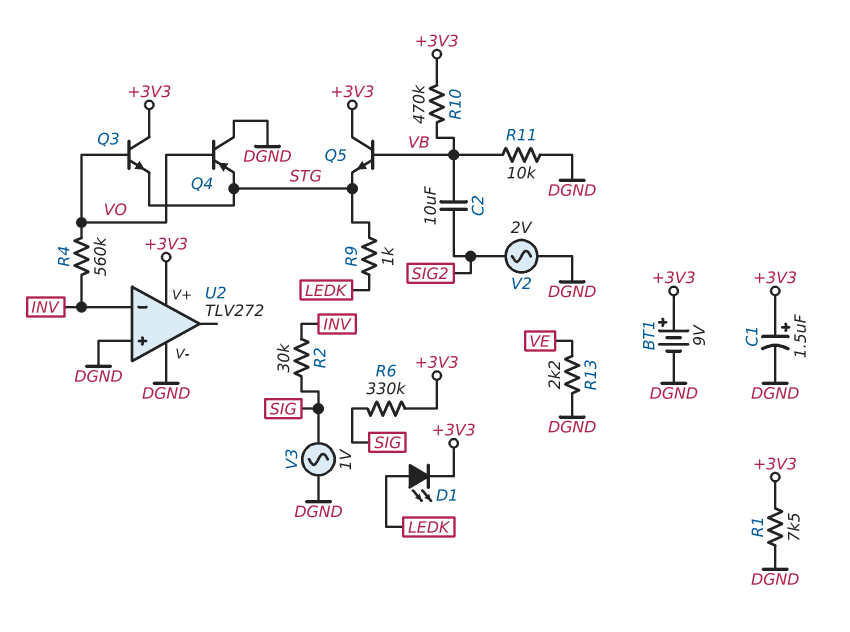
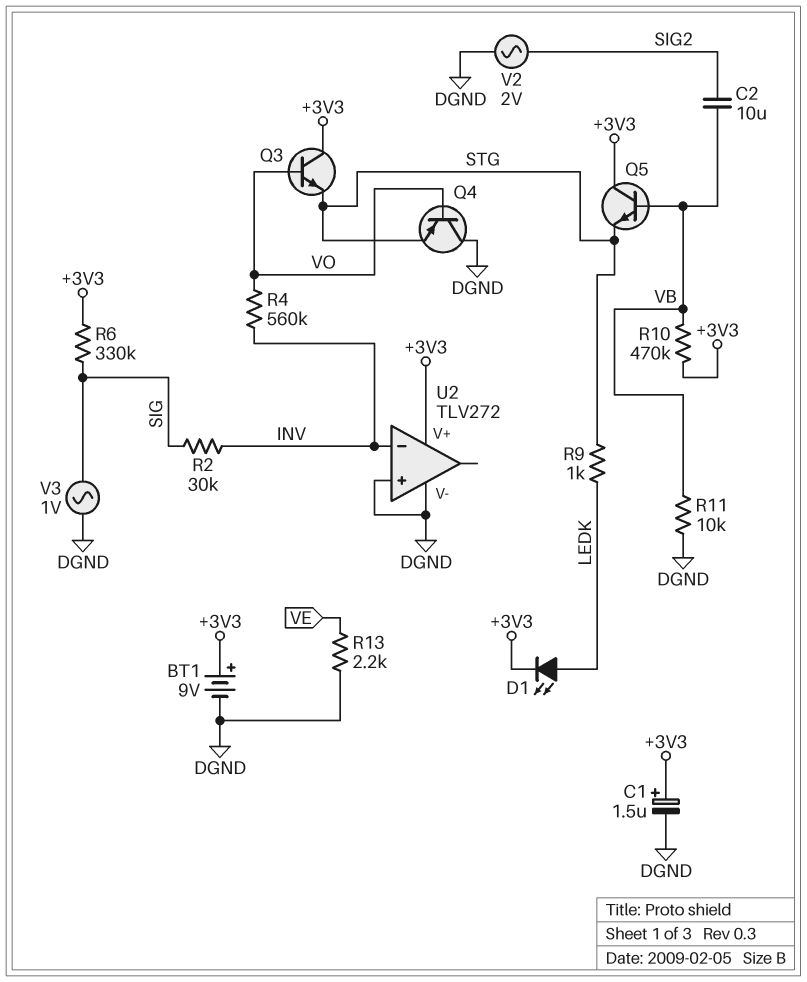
R1: 7.5k (+3V3, DGND) -> none

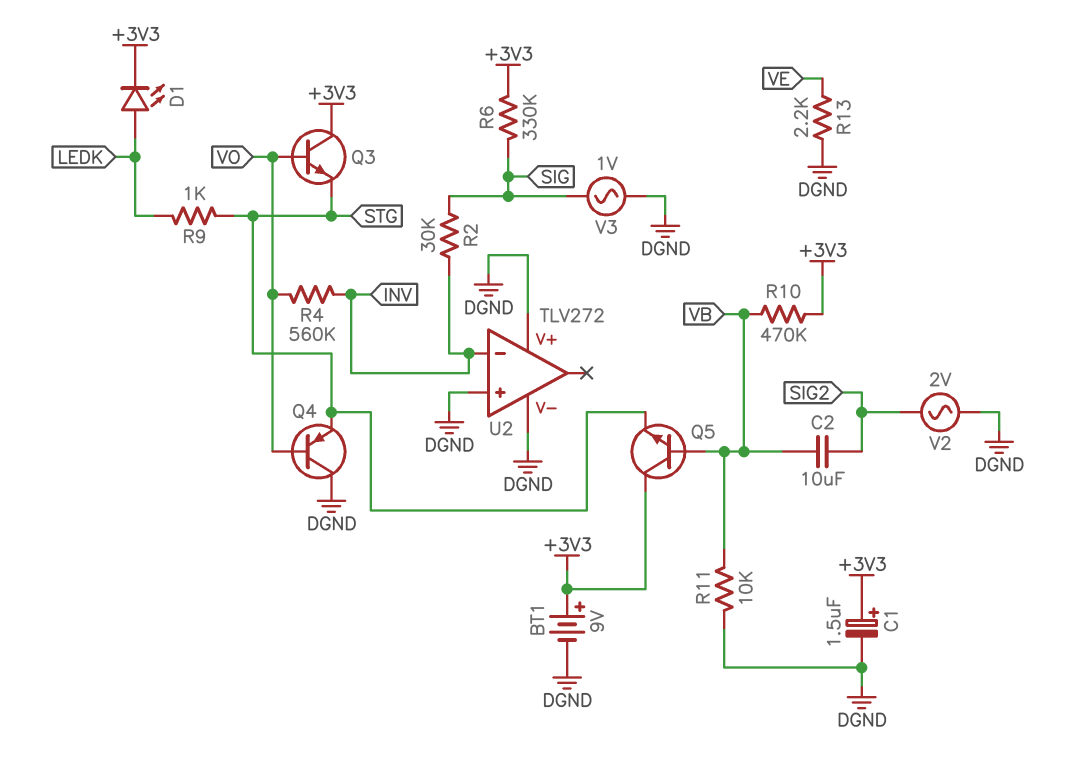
U2 pin V+: +3V3 -> DGND

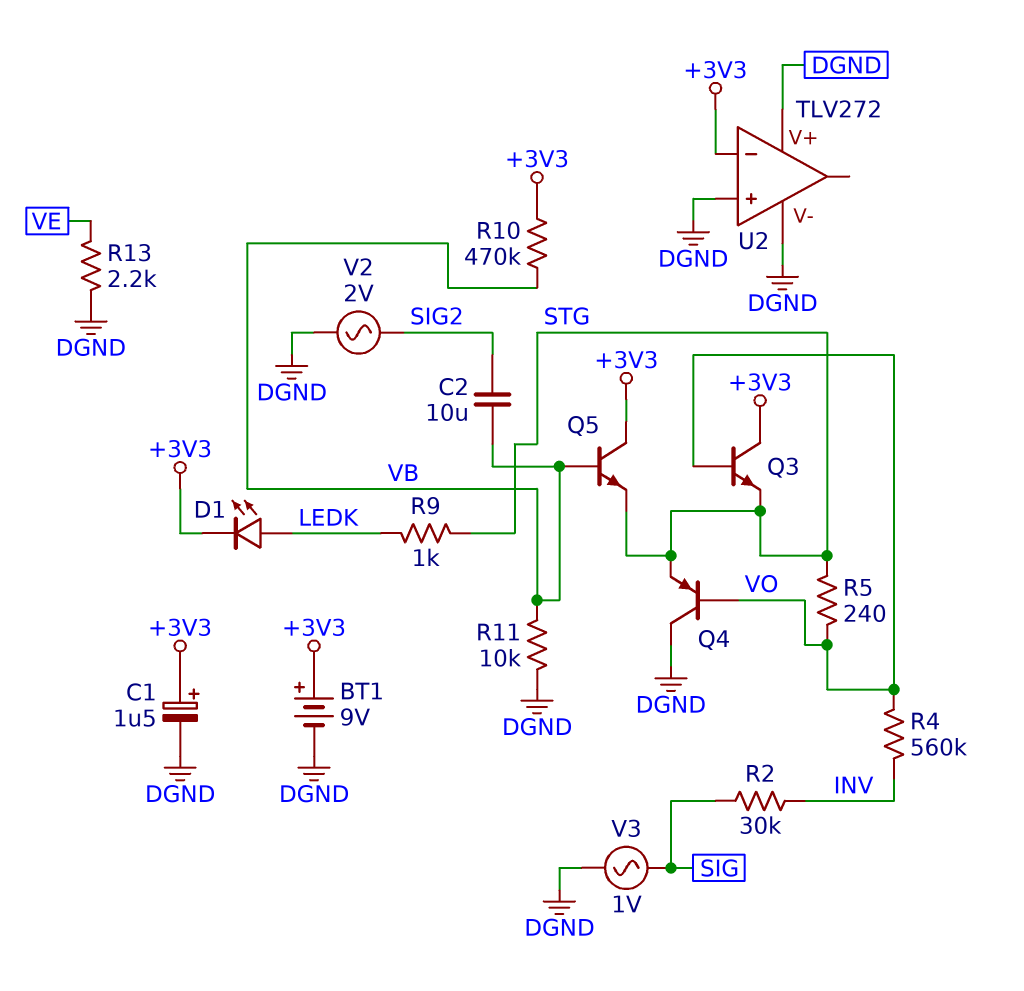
R5: none -> 240 (STG, VO)
R6: 330k (+3V3, SIG) -> none
U2 pin in-: INV -> +3V3

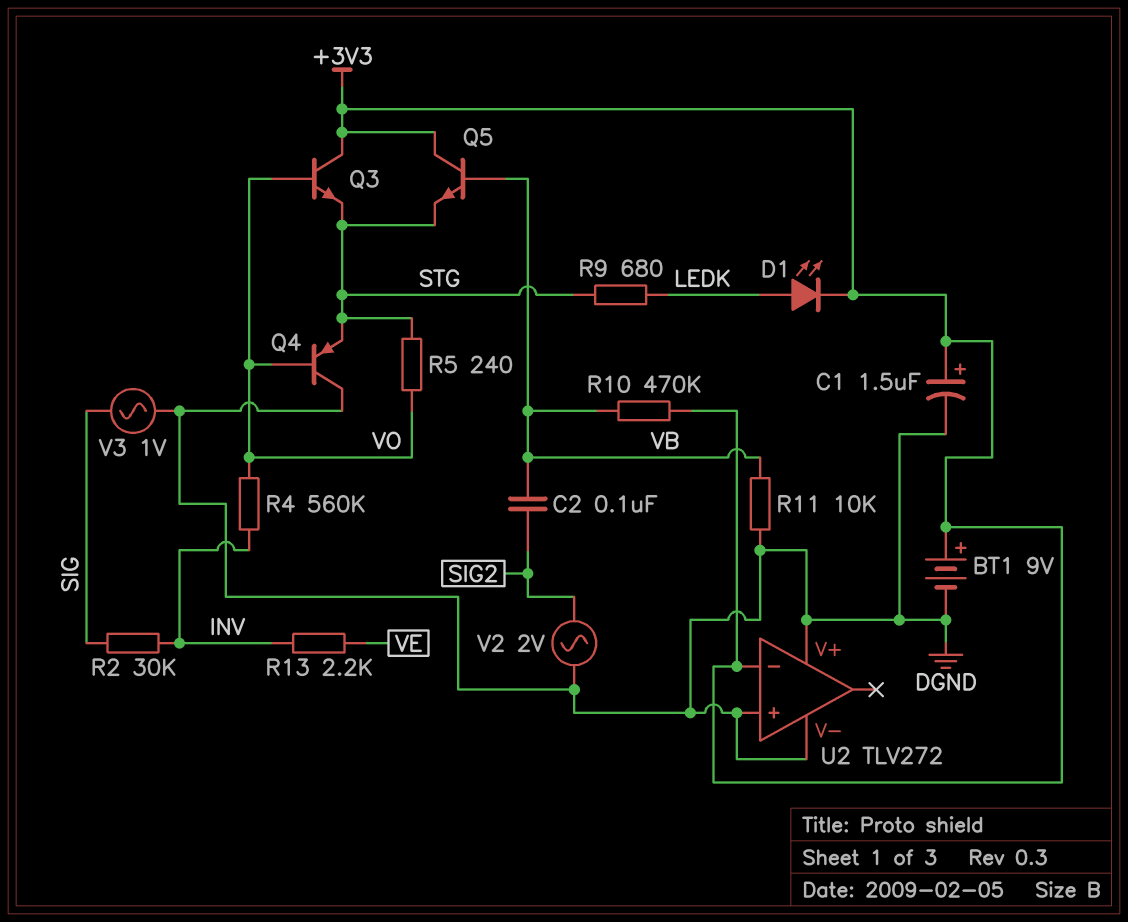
C2: 10uF (SIG2, VB) -> 100nF (SIG2, VB)
R9: 1k (LEDK, STG) -> 680 (LEDK, STG)
R13: 2.2k (DGND, VE) -> 2.2k (INV, VE)

